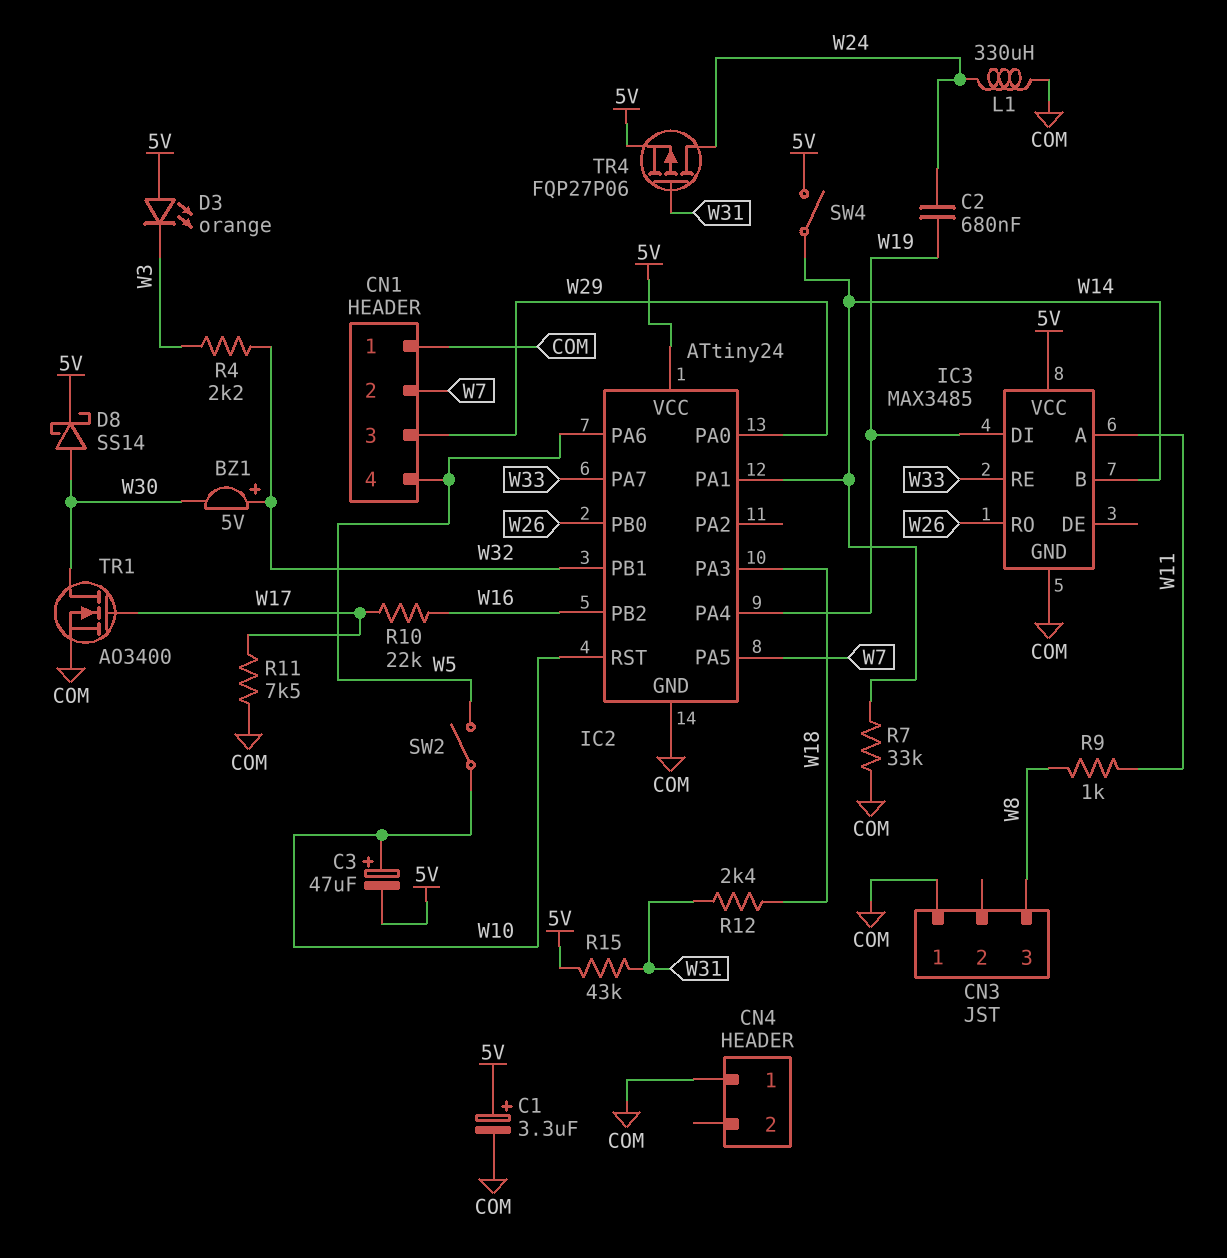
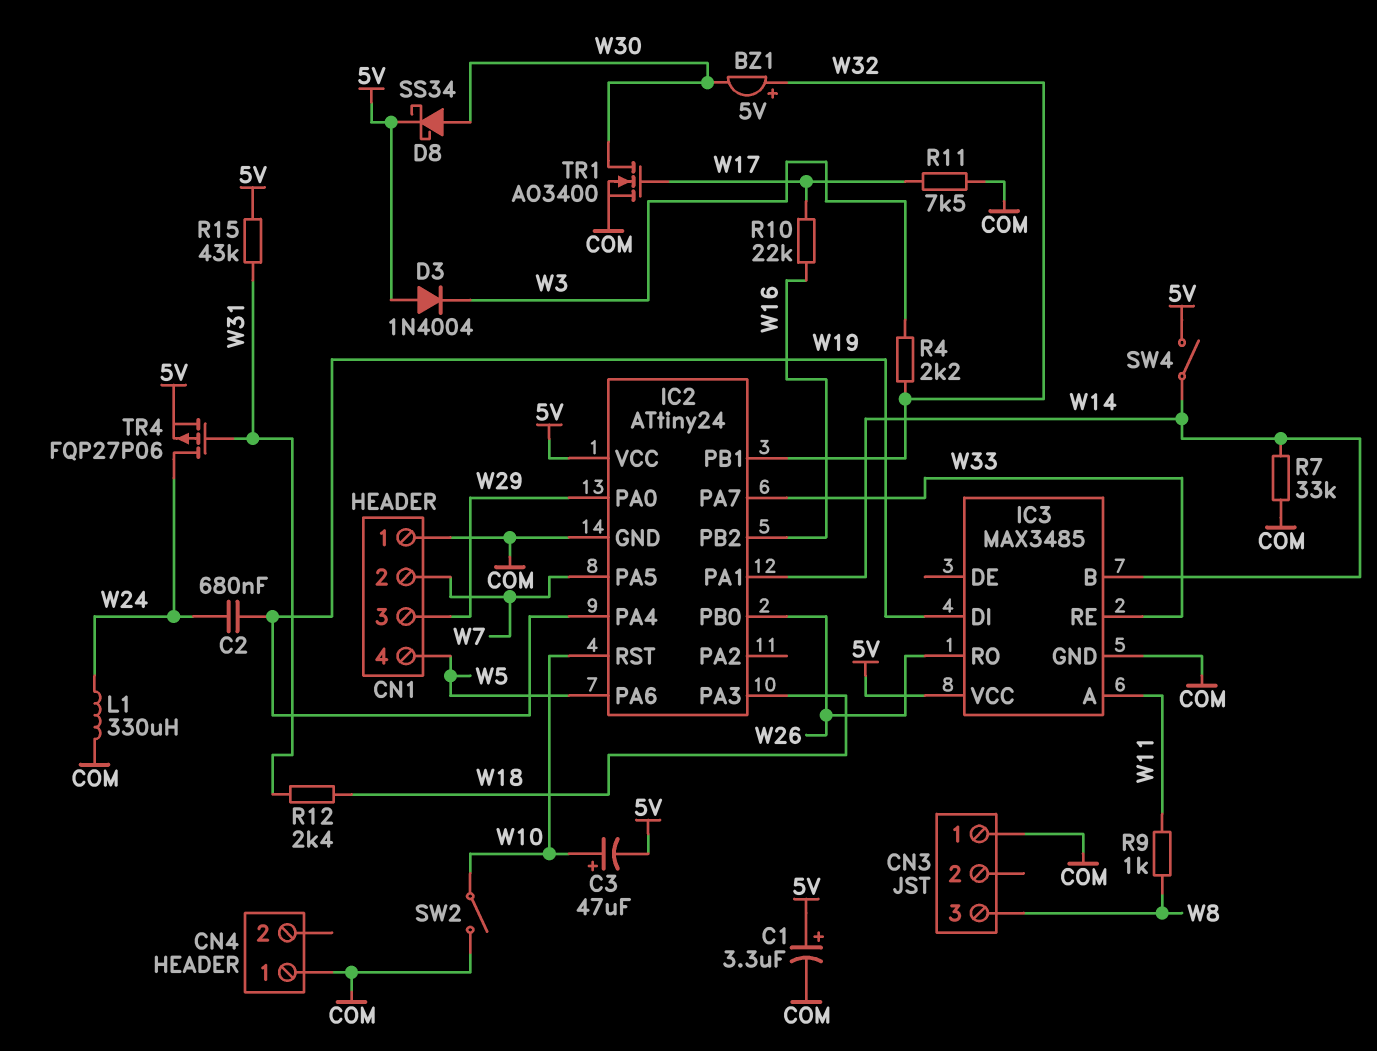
D3: LED orange (A 5V, K W3) -> diode 1N4004 (A 5V, K W3)
D8: schottky SS14 (A W30, K 5V) -> schottky SS34 (A W30, K 5V)
SW2: switch (W5, W10) -> switch (COM, W10)

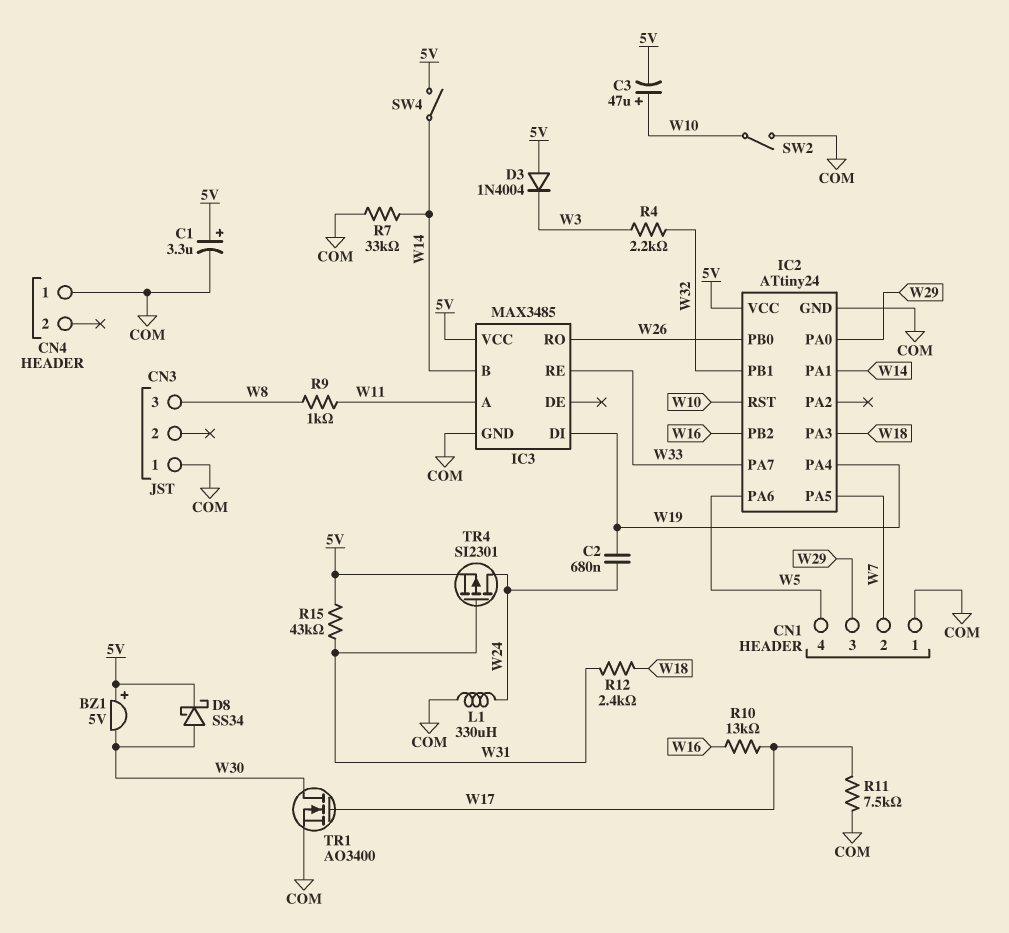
BZ1: buzzer 5V (plus W32, minus W30) -> buzzer 5V (plus 5V, minus W30)
R10: 22k (W16, W17) -> 13k (W16, W17)
TR4: PMOS FQP27P06 (G W31, D W24, S 5V) -> PMOS SI2301 (G W31, D W24, S 5V)

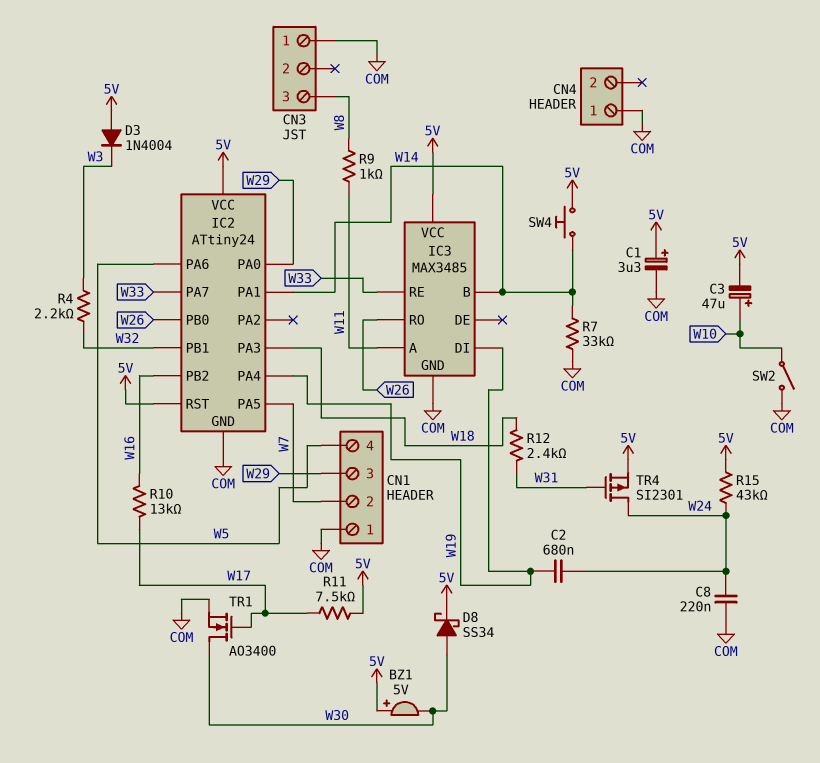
C8: none -> 220nF (COM, W24)
IC2 pin RST: W10 -> 5V
L1: 330uH (COM, W24) -> none
R11: 7.5k (COM, W17) -> 7.5k (5V, W17)
R15: 43k (5V, W31) -> 43k (5V, W24)
SW4: switch (5V, W14) -> button (5V, W14)

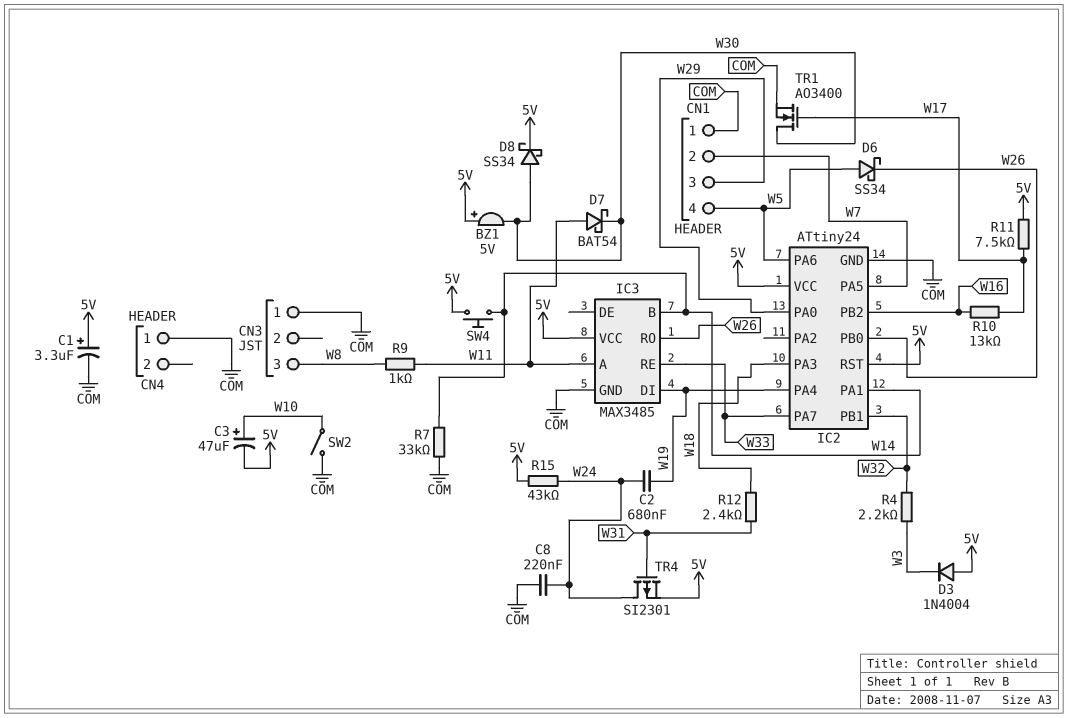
D6: none -> schottky SS34 (A W5, K W26)
D7: none -> schottky BAT54 (A W11, K W30)

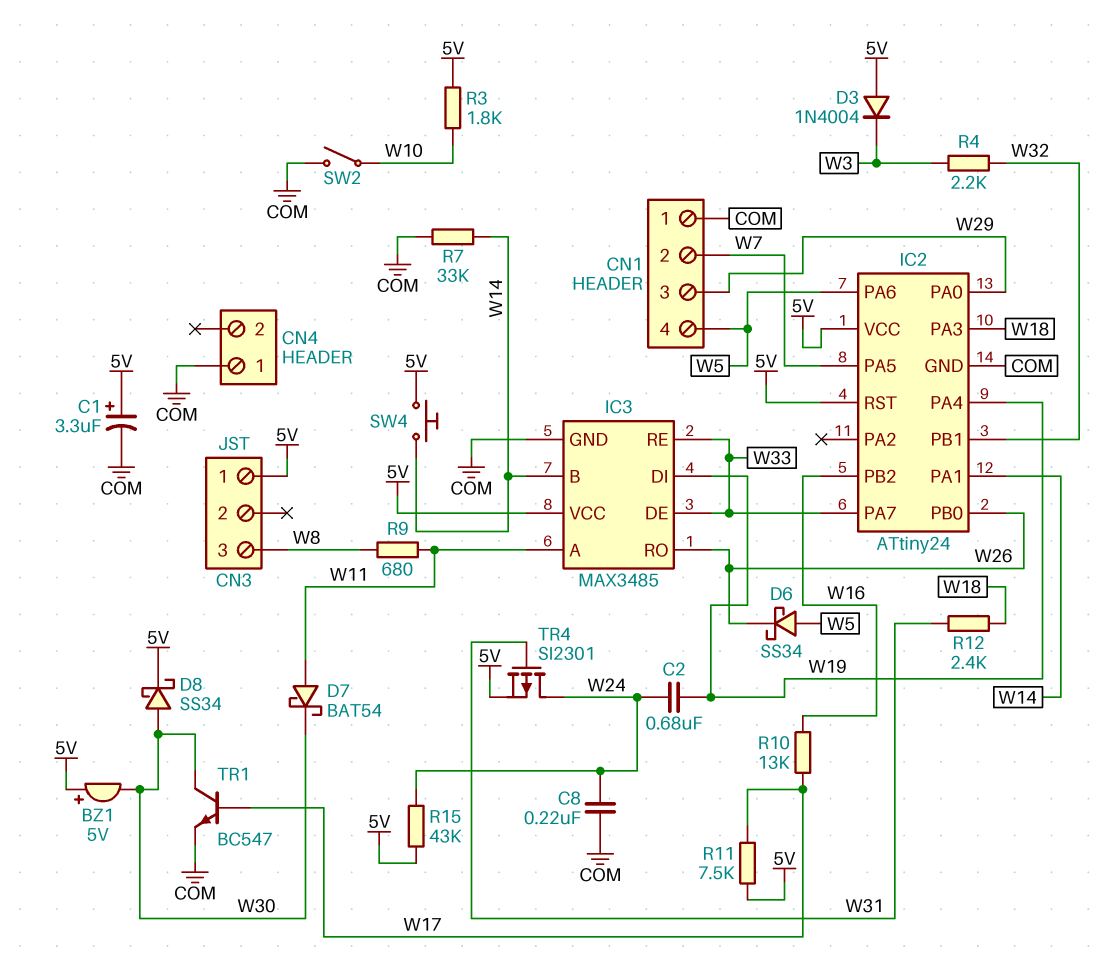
C3: 47uF (plus W10, minus 5V) -> none
CN3 pin 1: COM -> 5V
IC3 pin DE: none -> W33
R3: none -> 1.8k (5V, W10)
R9: 1k (W8, W11) -> 680 (W8, W11)
TR1: NMOS AO3400 (G W17, D W30, S COM) -> NPN BC547 (B W17, C W30, E COM)

